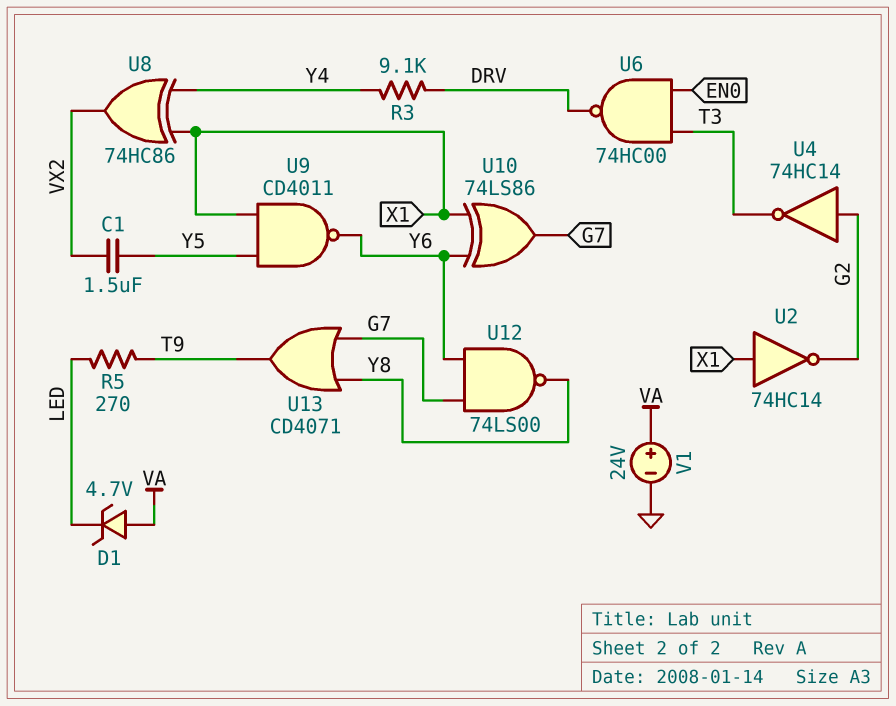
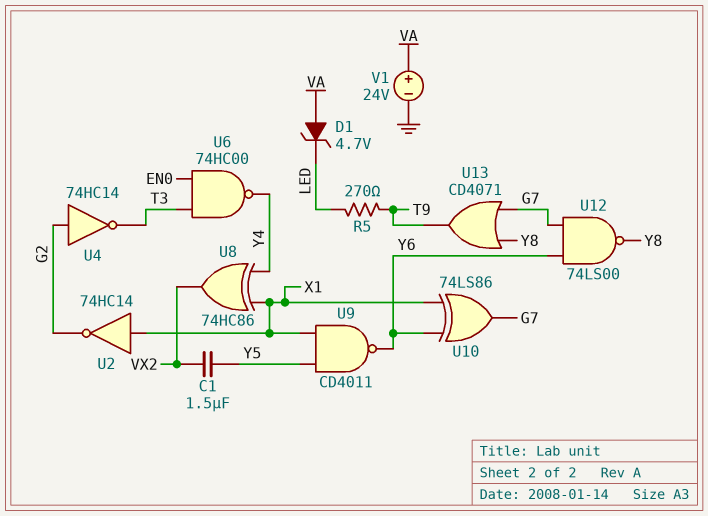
R3: 9.1k (DRV, Y4) -> none
U6: NAND 74HC00 (in EN0, in T3, out DRV) -> NAND 74HC00 (in EN0, in T3, out Y4)

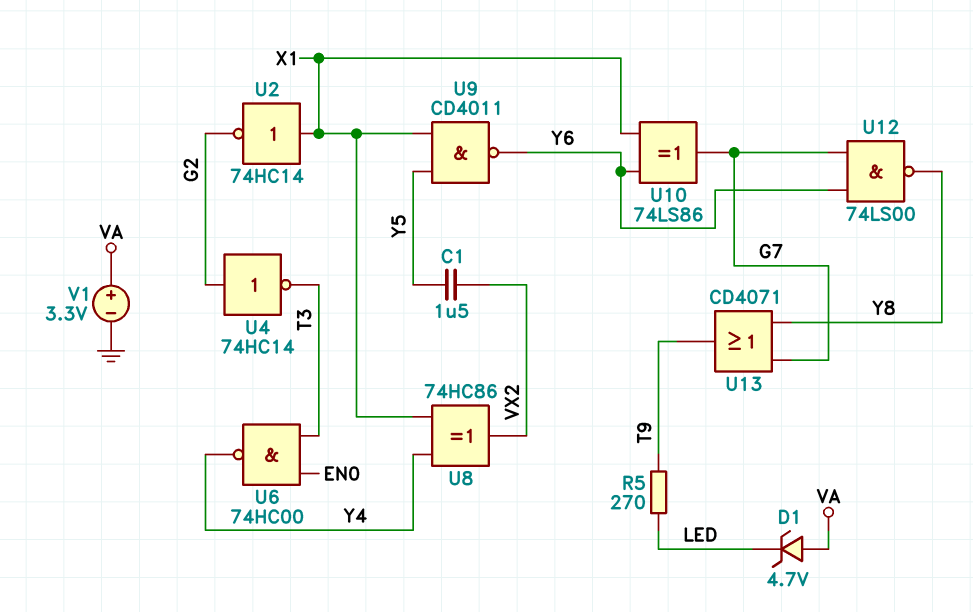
V1: 24V (plus VA, minus GND) -> 3.3V (plus VA, minus GND)

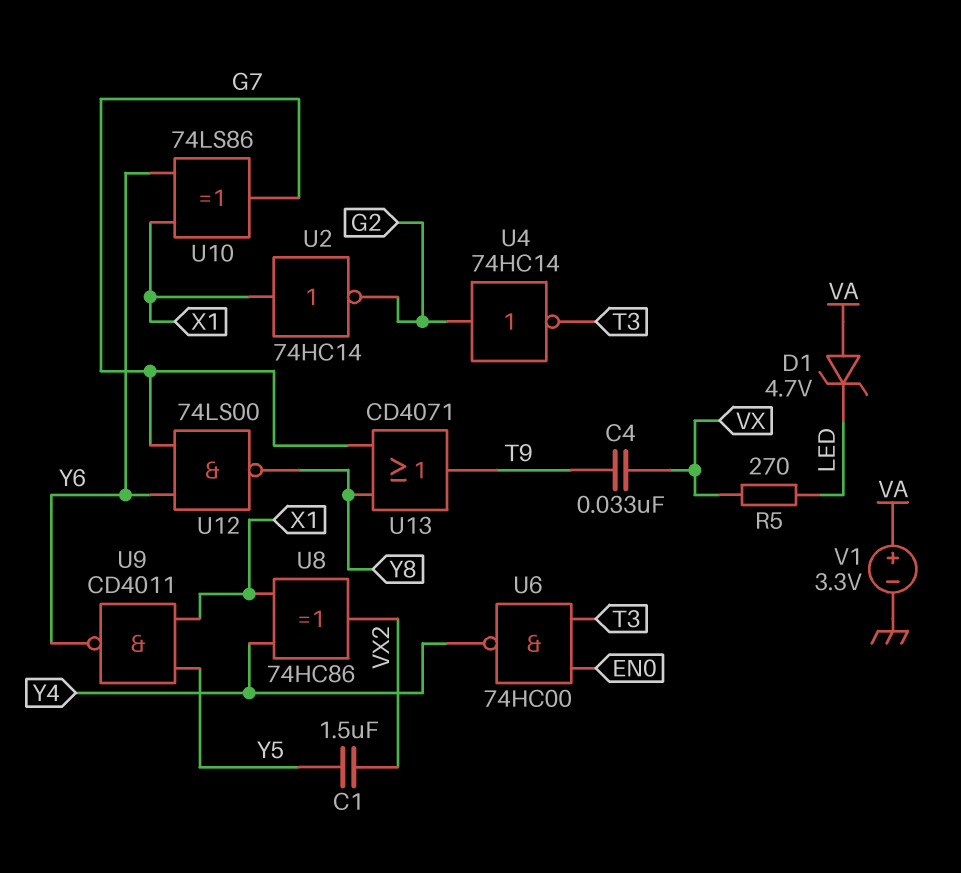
C4: none -> 33nF (T9, VX)
R5: 270 (LED, T9) -> 270 (LED, VX)

